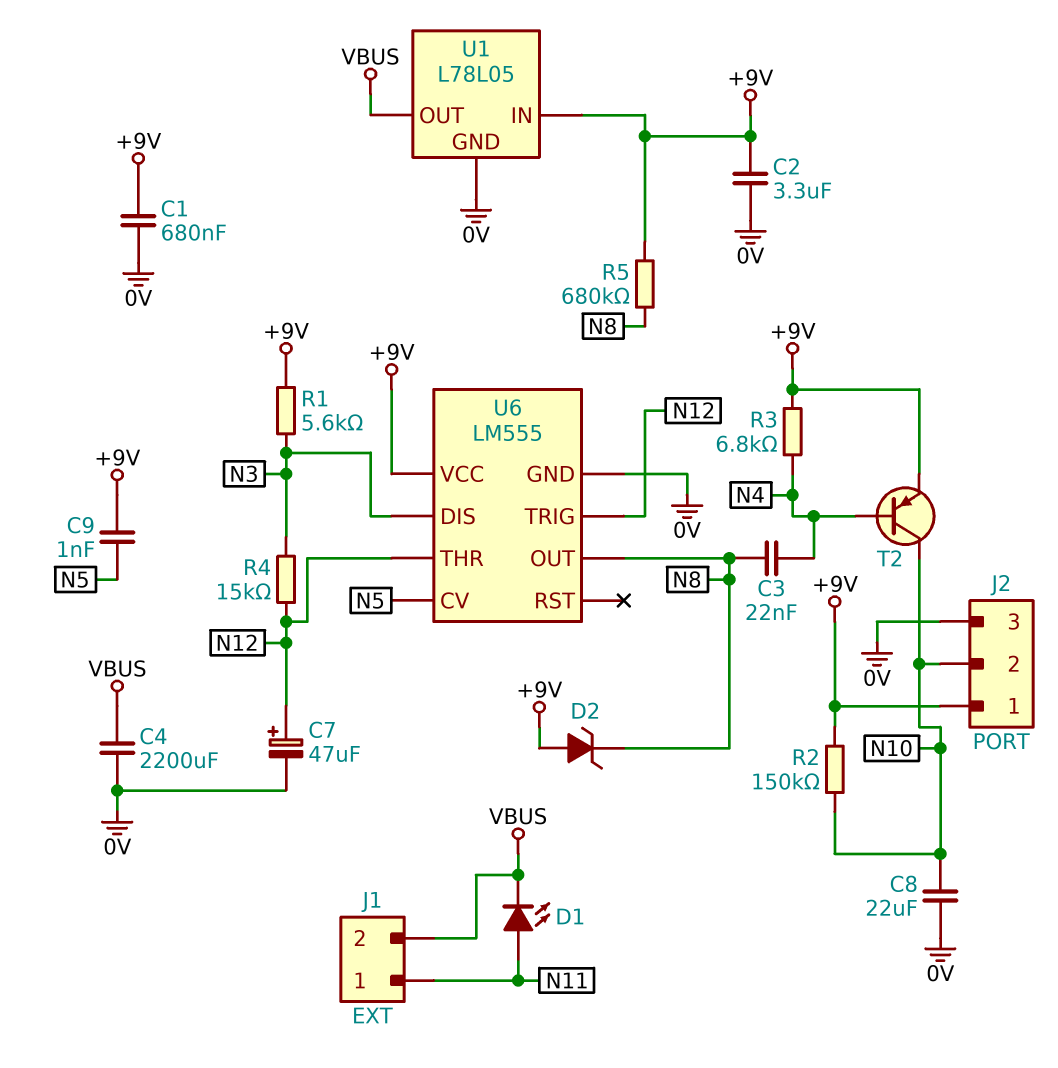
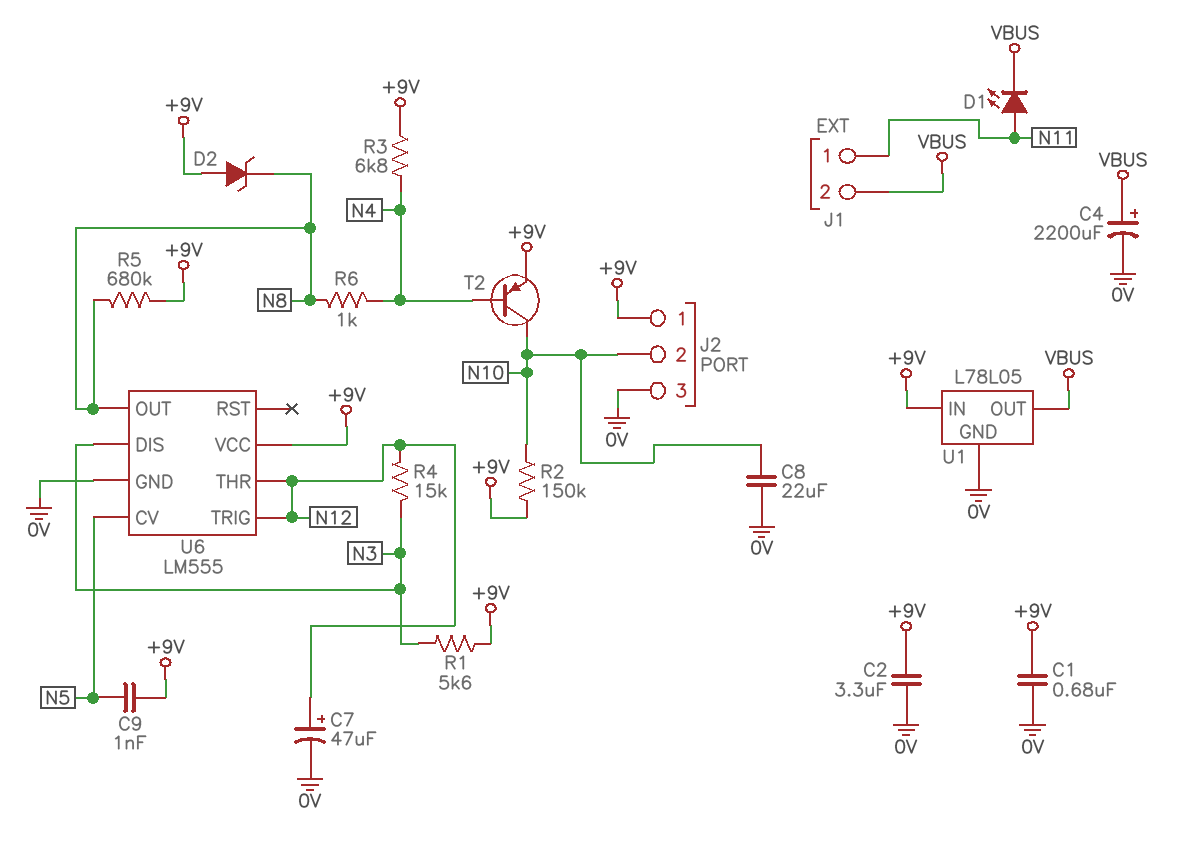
C3: 22nF (N4, N8) -> none
C4: 2200uF (0V, VBUS) -> 2200uF (plus VBUS, minus 0V)
R6: none -> 1k (N4, N8)

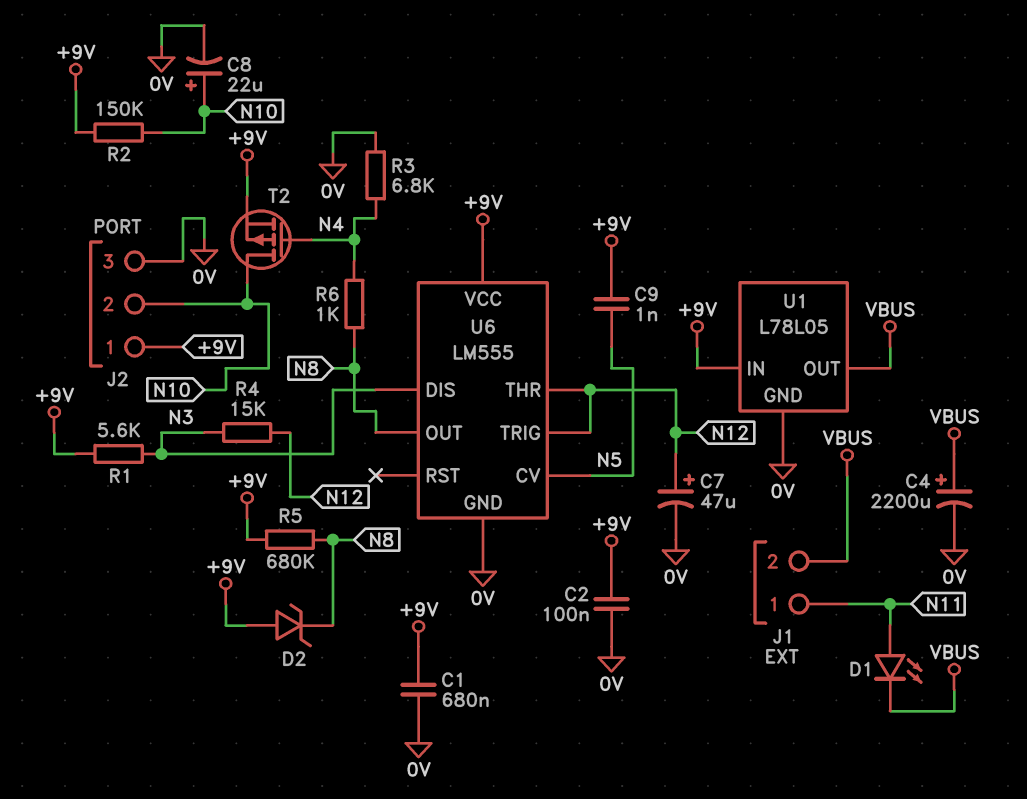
C2: 3.3uF (+9V, 0V) -> 100nF (+9V, 0V)
C8: 22uF (0V, N10) -> 22uF (plus N10, minus 0V)
R3: 6.8k (+9V, N4) -> 6.8k (0V, N4)
T2: PNP (B N4, C N10, E +9V) -> PMOS (G N4, D N10, S +9V)

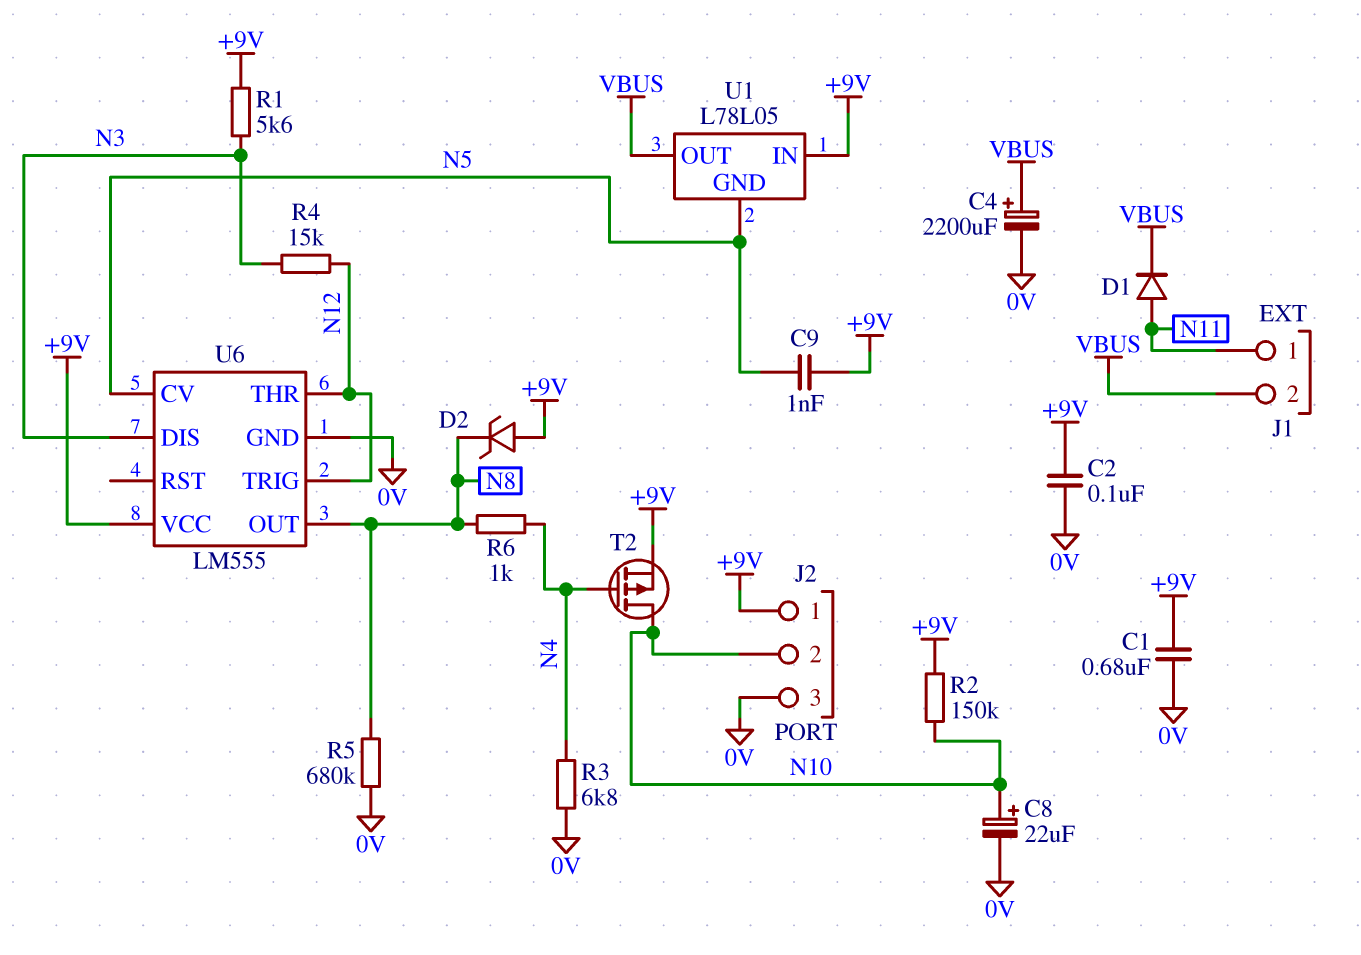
C7: 47uF (plus N12, minus 0V) -> none
D1: LED (A N11, K VBUS) -> diode (A N11, K VBUS)
R5: 680k (+9V, N8) -> 680k (0V, N8)
U1 pin GND: 0V -> N5

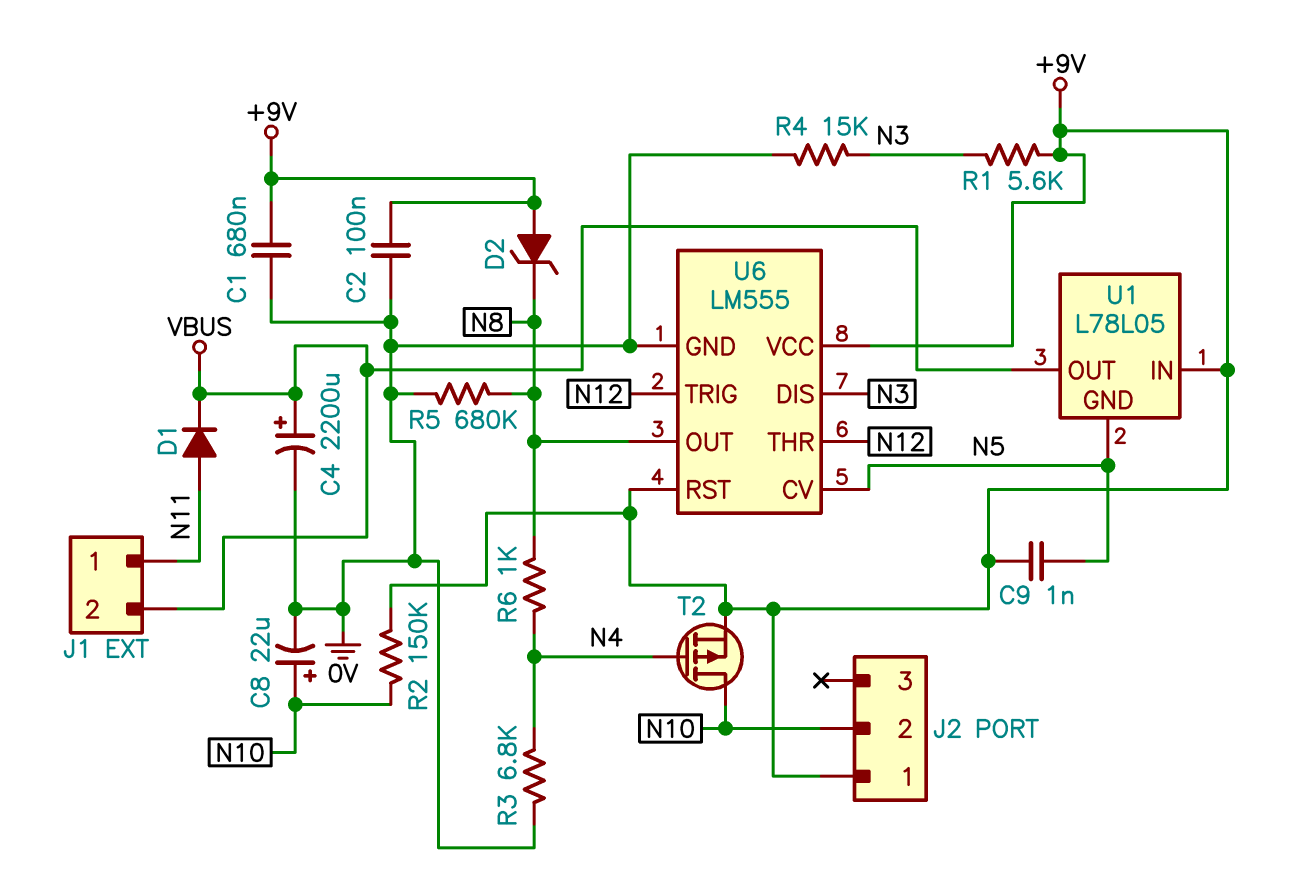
J2 pin 3: 0V -> none
R4: 15k (N3, N12) -> 15k (0V, N3)
U6 pin RST: none -> +9V

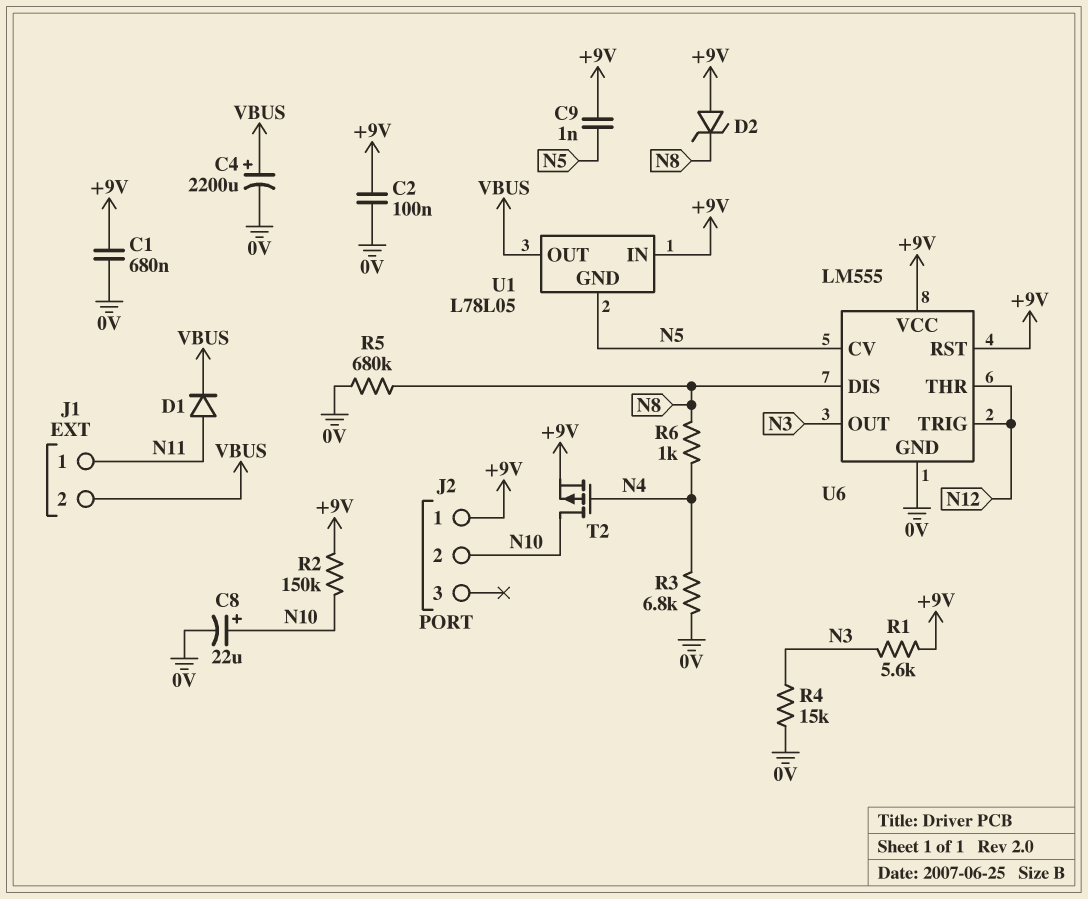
U6 pin DIS: N3 -> N8
U6 pin OUT: N8 -> N3

